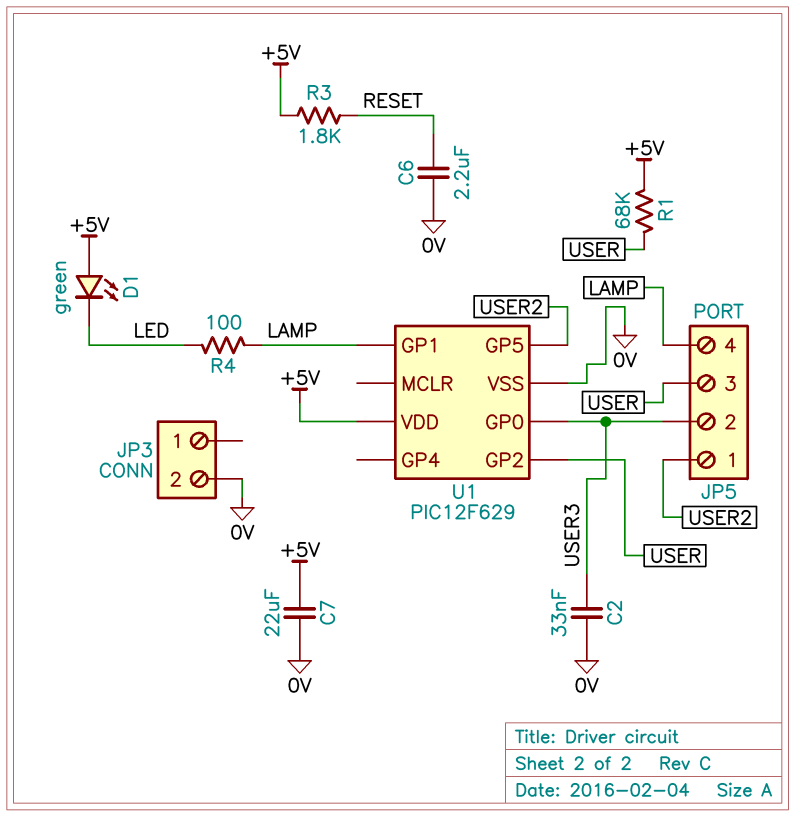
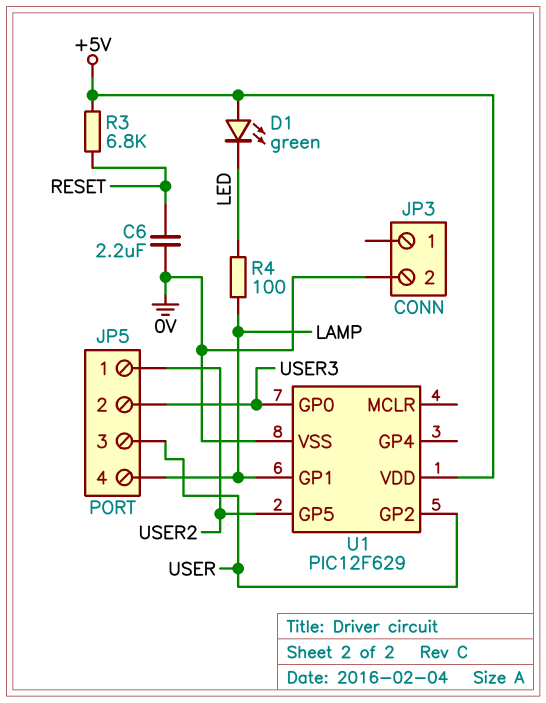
C2: 33nF (0V, USER3) -> none
C7: 22uF (+5V, 0V) -> none
R1: 68k (+5V, USER) -> none
R3: 1.8k (+5V, RESET) -> 6.8k (+5V, RESET)

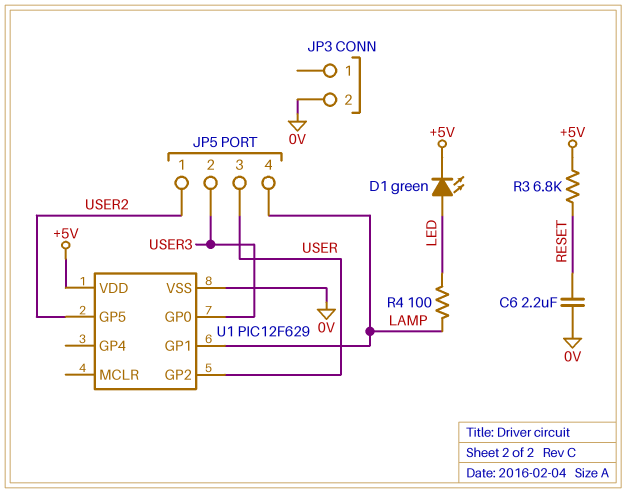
D1: LED green (A +5V, K LED) -> LED green (A LED, K +5V)

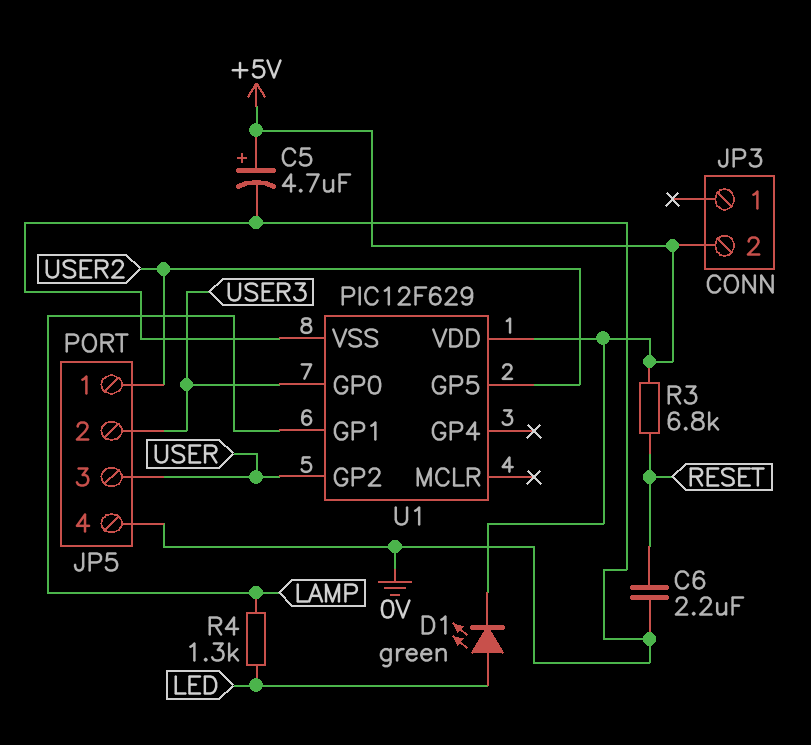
C5: none -> 4.7uF (plus +5V, minus 0V)
JP3 pin 2: 0V -> +5V
JP5 pin 4: LAMP -> 0V
R4: 100 (LAMP, LED) -> 1.3k (LAMP, LED)

